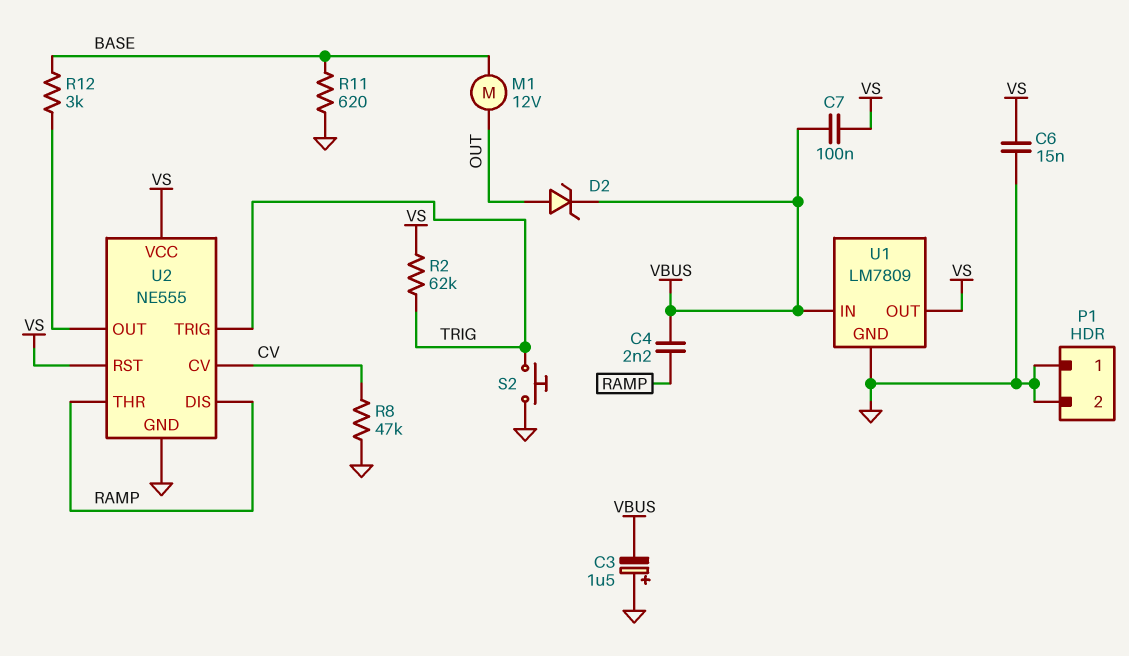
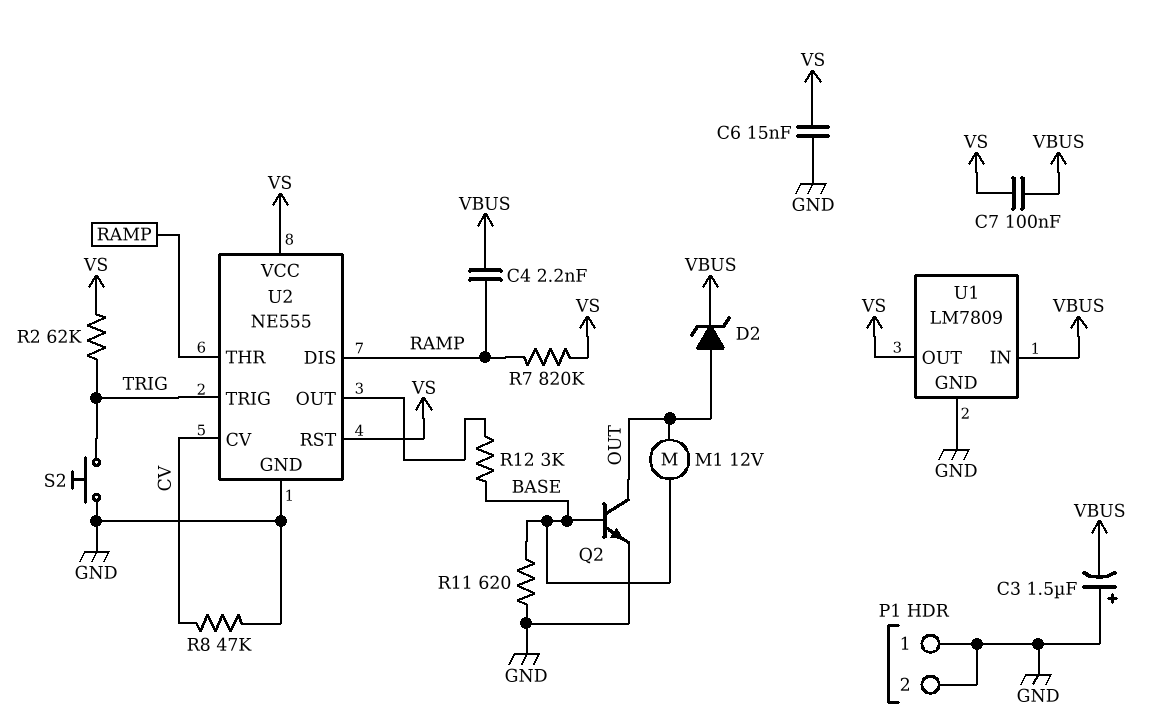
Q2: none -> NPN (B BASE, C OUT, E GND)
R7: none -> 820k (RAMP, VS)

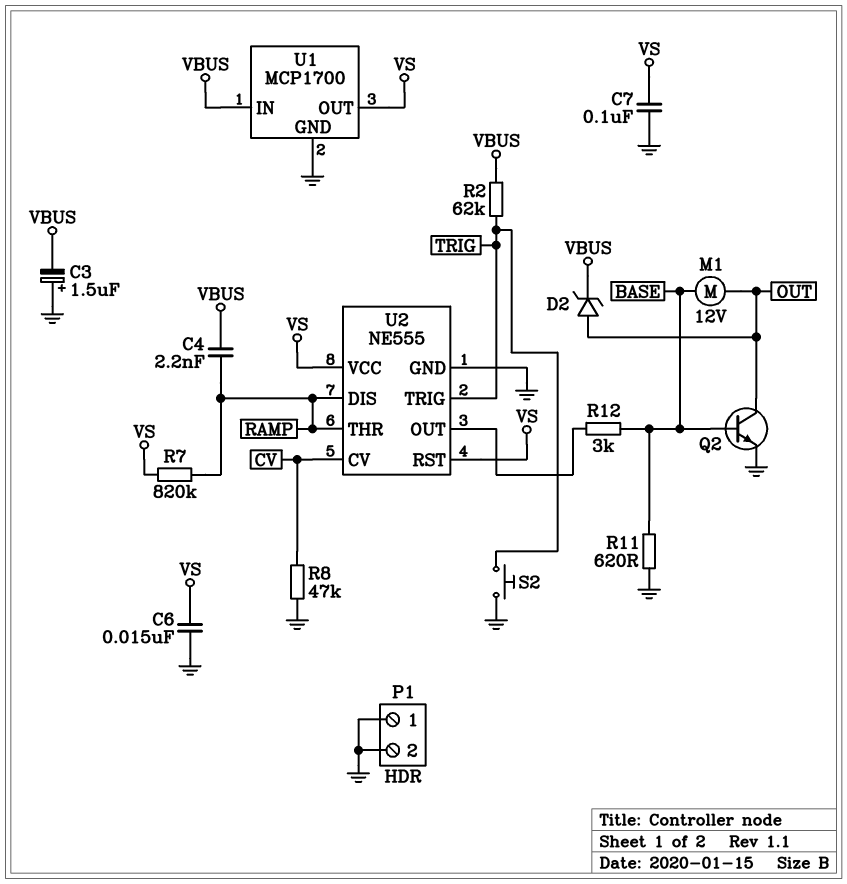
C7: 100nF (VBUS, VS) -> 100nF (GND, VS)
R2: 62k (TRIG, VS) -> 62k (TRIG, VBUS)
U1: LM7809 -> MCP1700

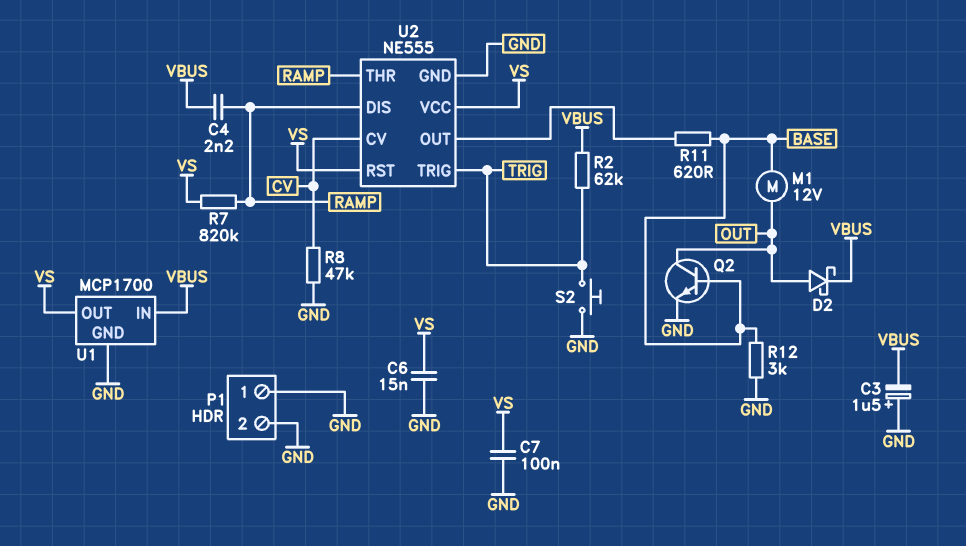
D2: zener (A OUT, K VBUS) -> schottky (A OUT, K VBUS)
R11: 620 (BASE, GND) -> 620 (BASE, U2/OUT)
R12: 3k (BASE, U2/OUT) -> 3k (BASE, GND)

